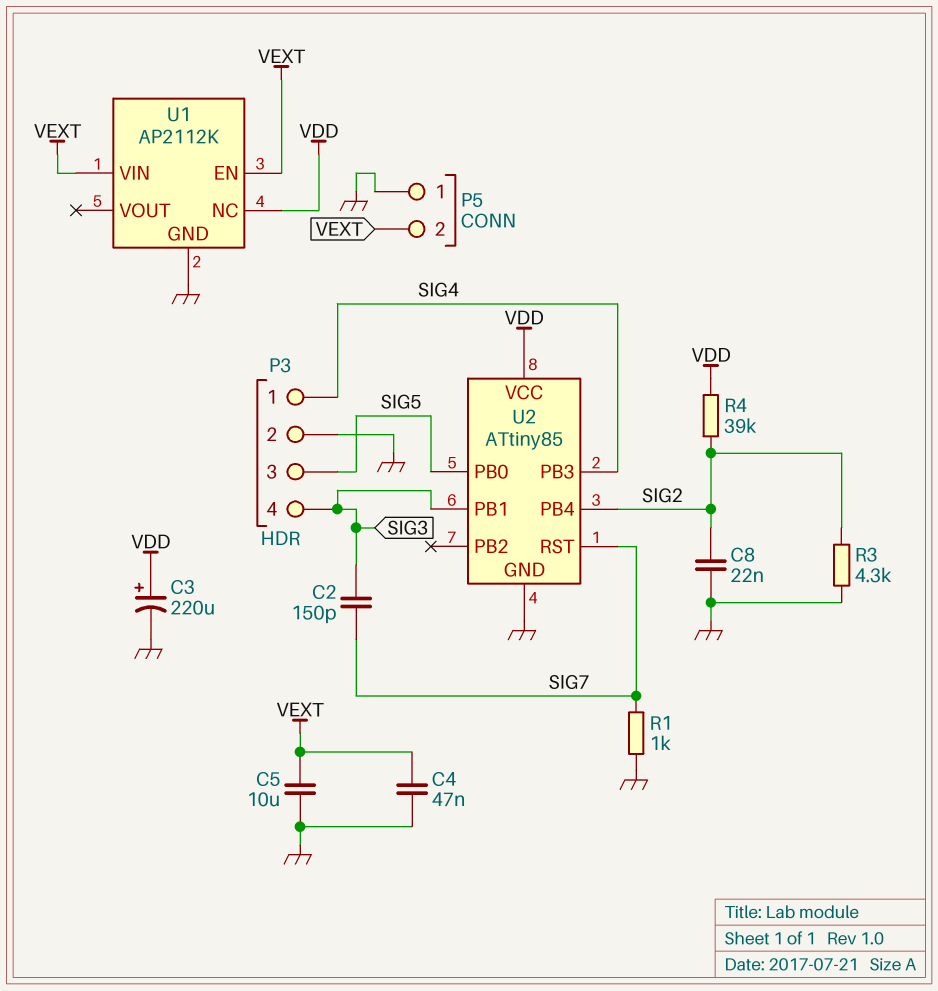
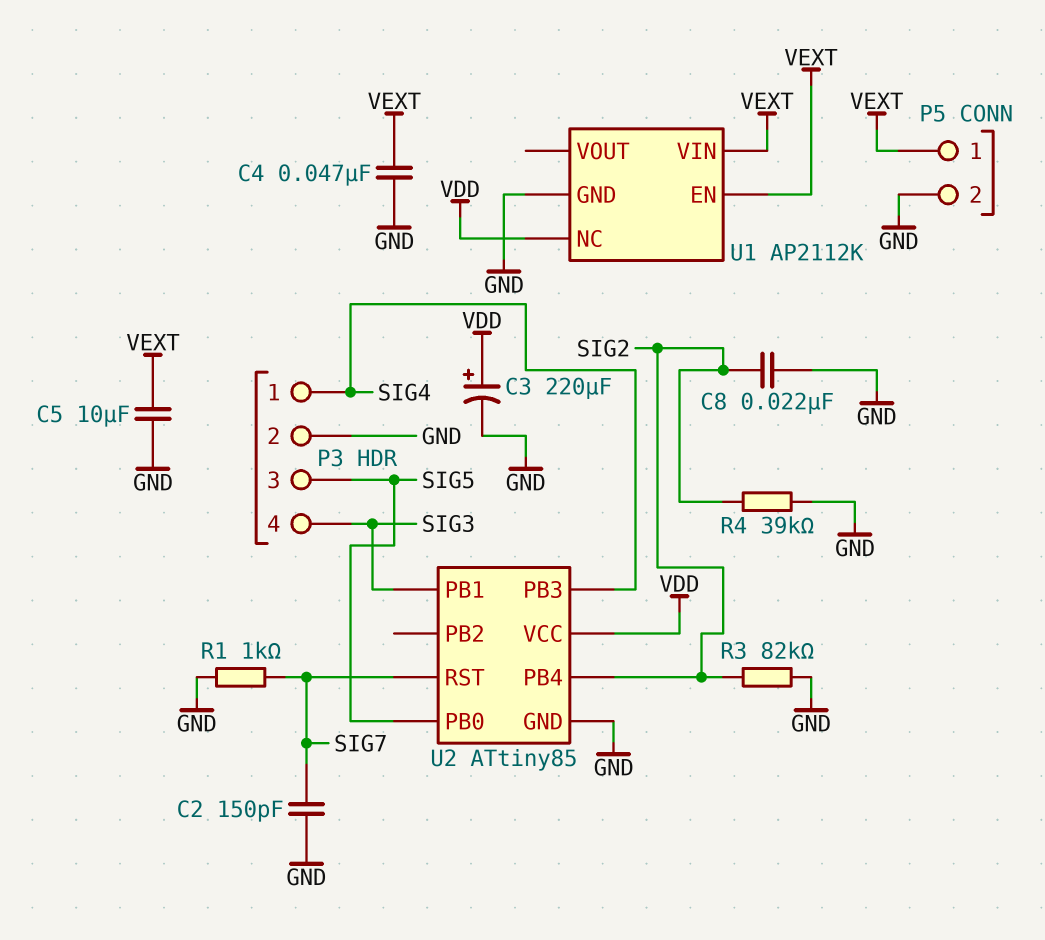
C2: 150pF (SIG3, SIG7) -> 150pF (GND, SIG7)
P5 pin 1: GND -> VEXT
P5 pin 2: VEXT -> GND
R3: 4.3k (GND, SIG2) -> 82k (GND, SIG2)
R4: 39k (SIG2, VDD) -> 39k (GND, SIG2)

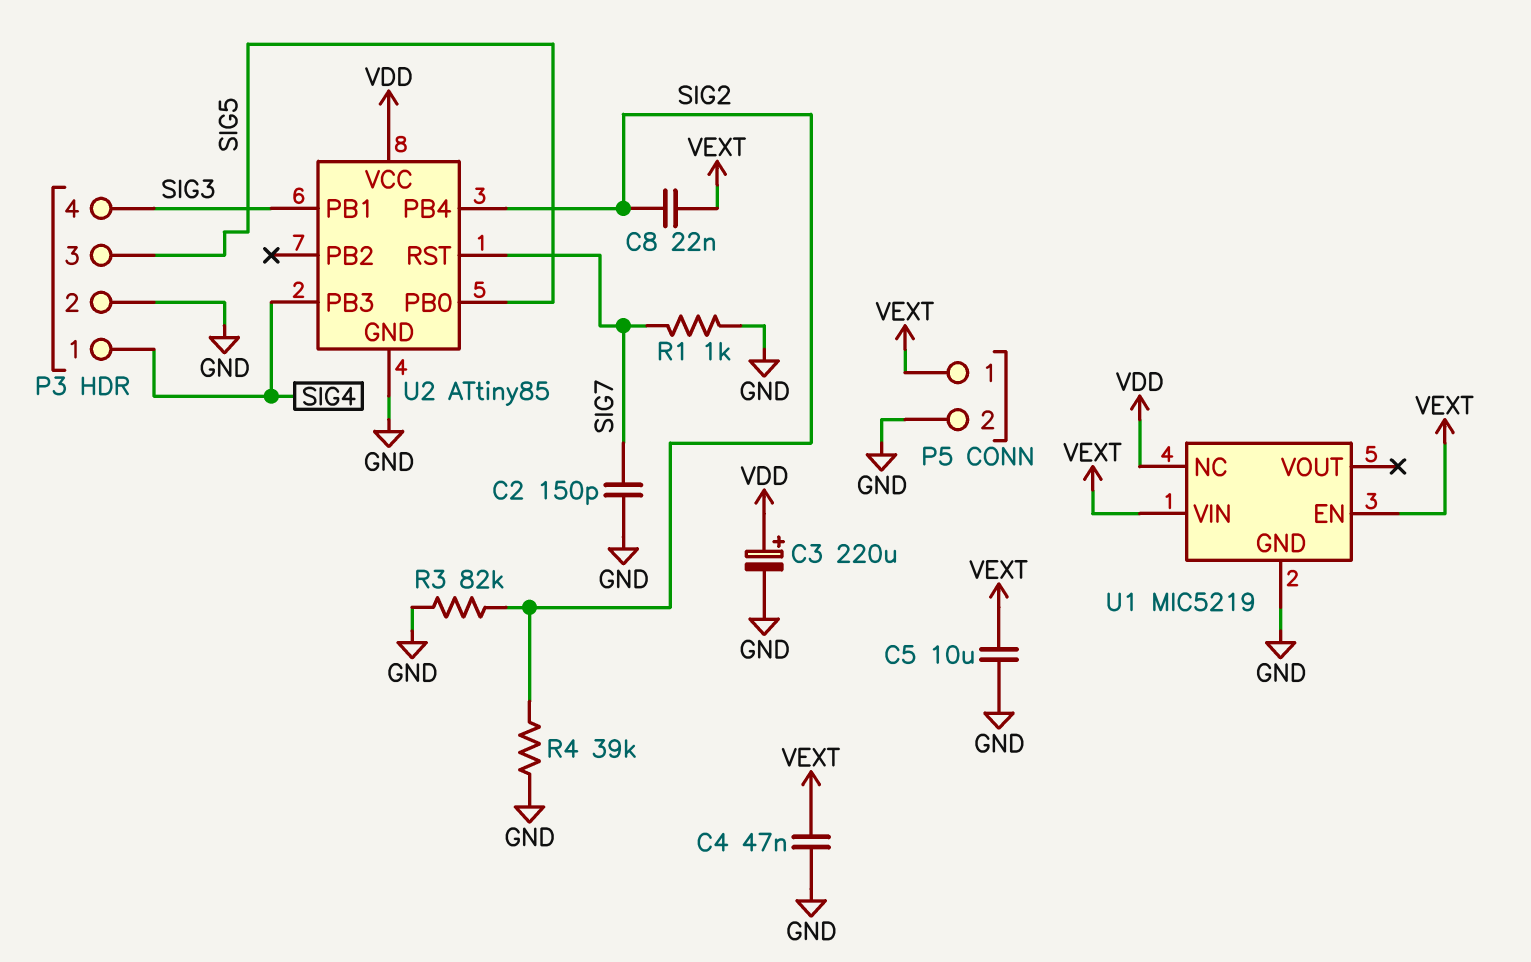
C8: 22nF (GND, SIG2) -> 22nF (SIG2, VEXT)
U1: AP2112K -> MIC5219

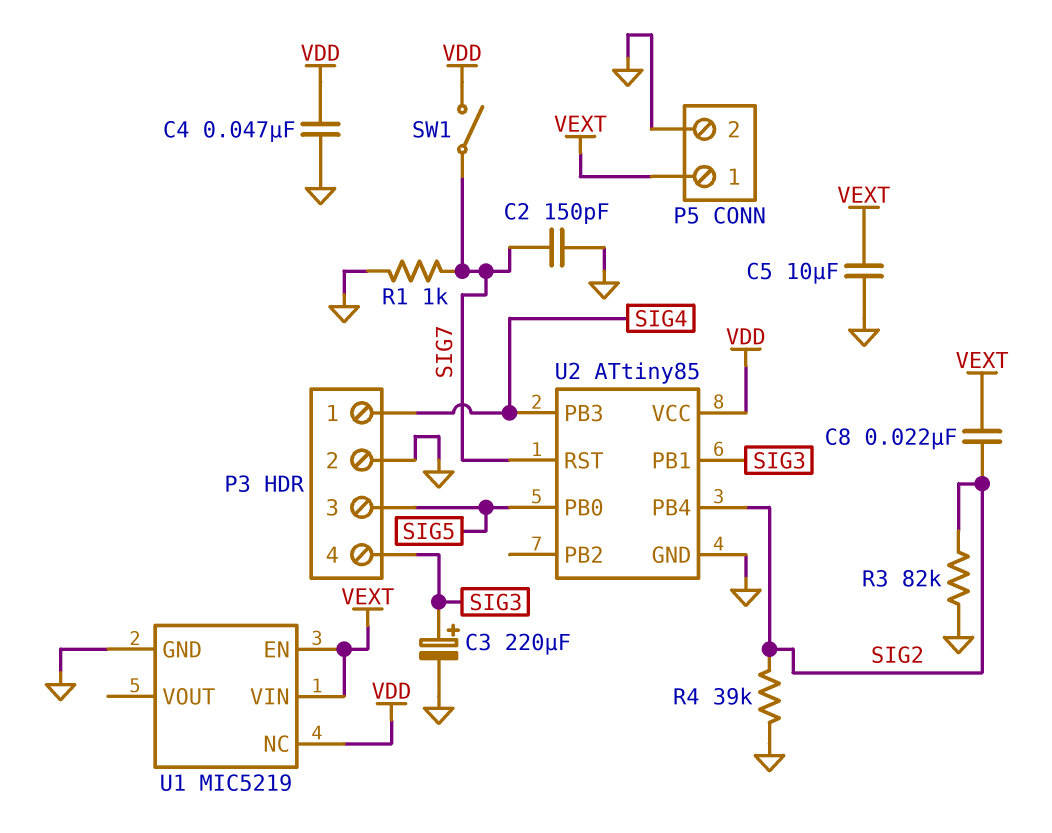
C3: 220uF (plus VDD, minus GND) -> 220uF (plus SIG3, minus GND)
C4: 47nF (GND, VEXT) -> 47nF (GND, VDD)
SW1: none -> switch (SIG7, VDD)

